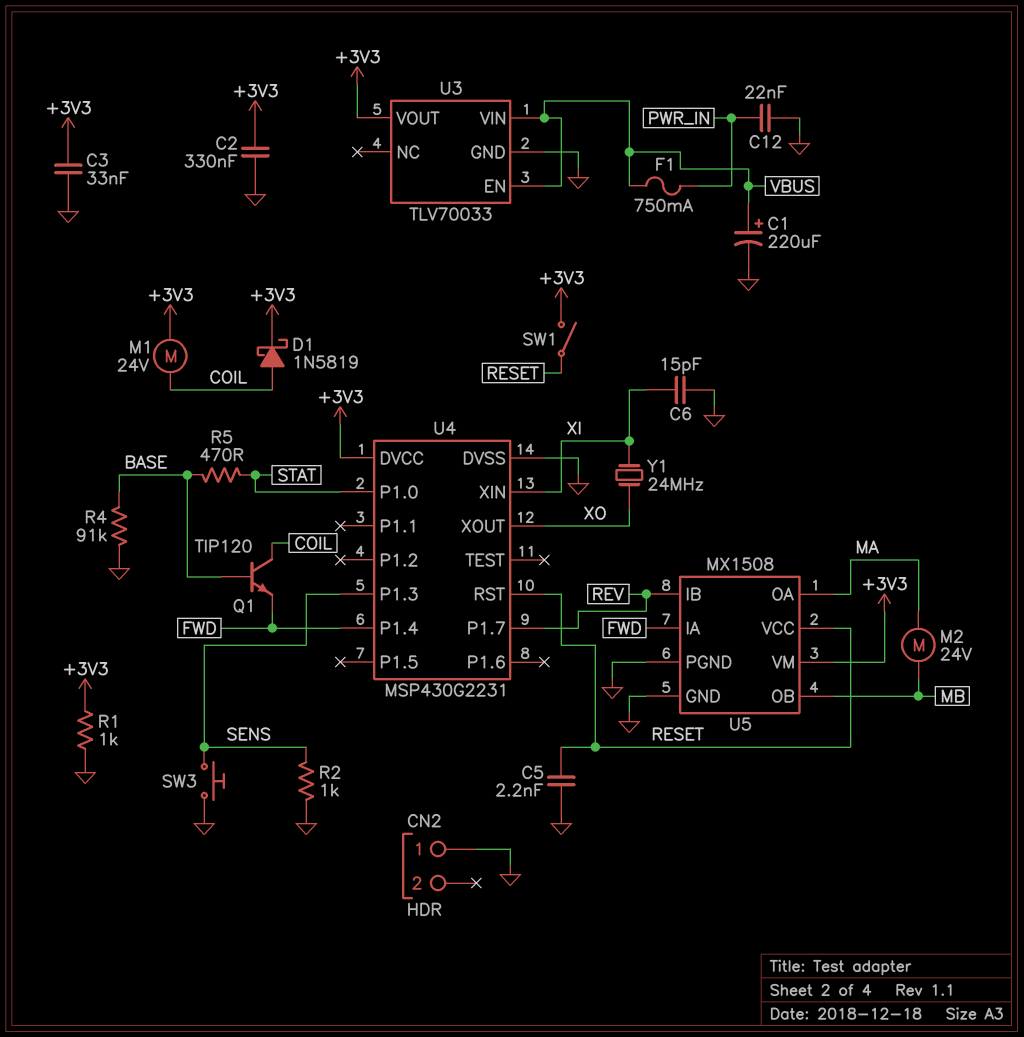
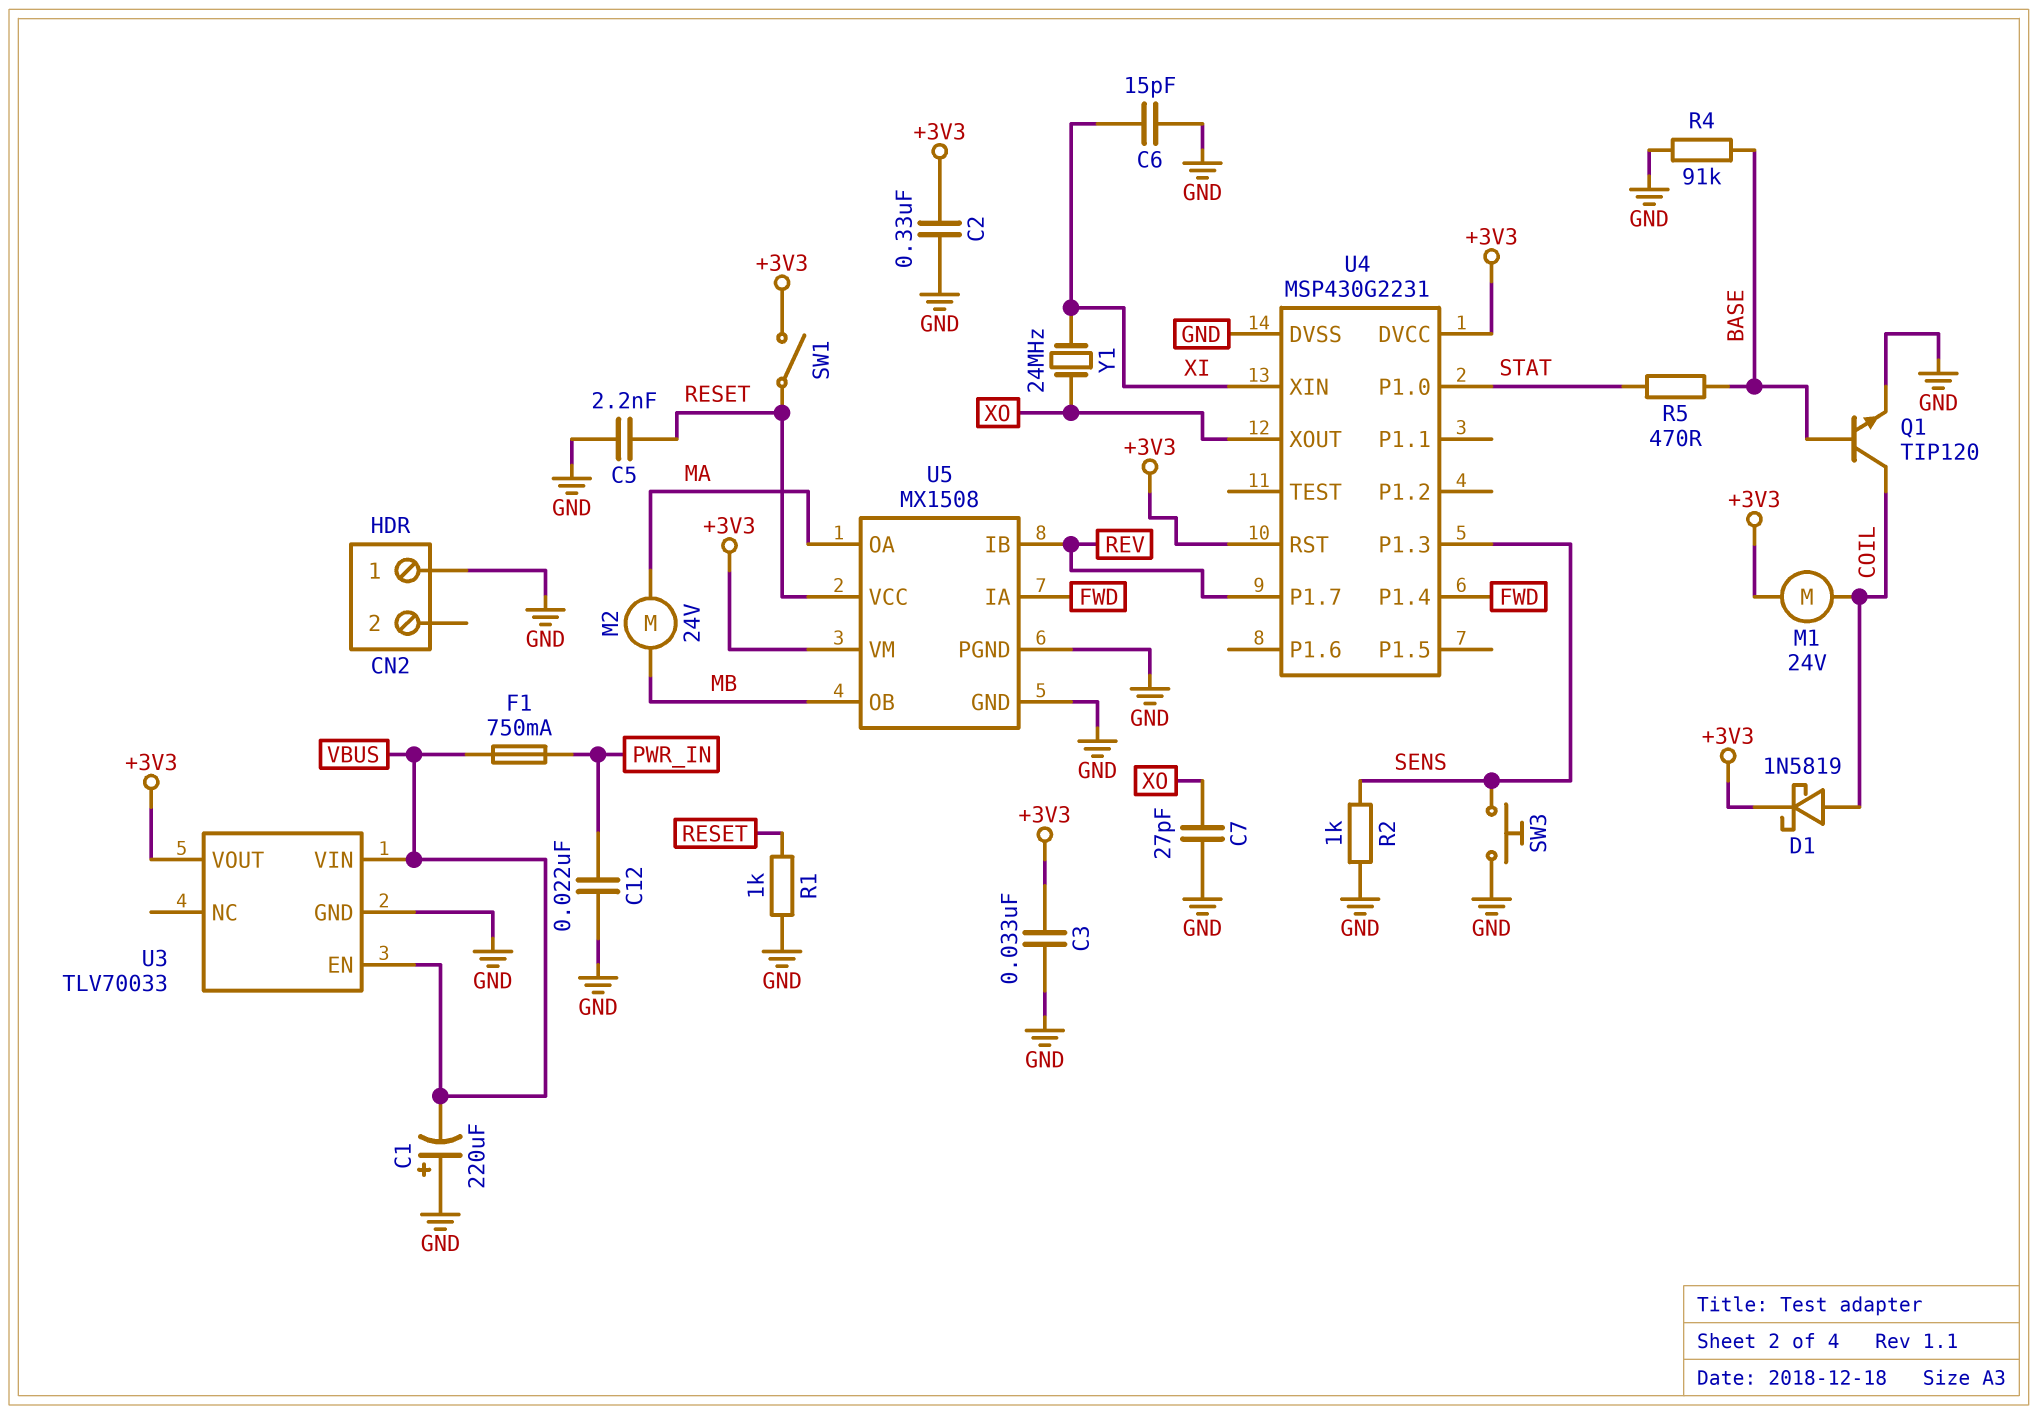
C1: 220uF (plus VBUS, minus GND) -> 220uF (plus GND, minus VBUS)
C7: none -> 27pF (GND, XO)
Q1: NPN TIP120 (B BASE, C COIL, E FWD) -> NPN TIP120 (B BASE, C COIL, E GND)
R1: 1k (+3V3, GND) -> 1k (GND, RESET)
U4 pin RST: RESET -> +3V3

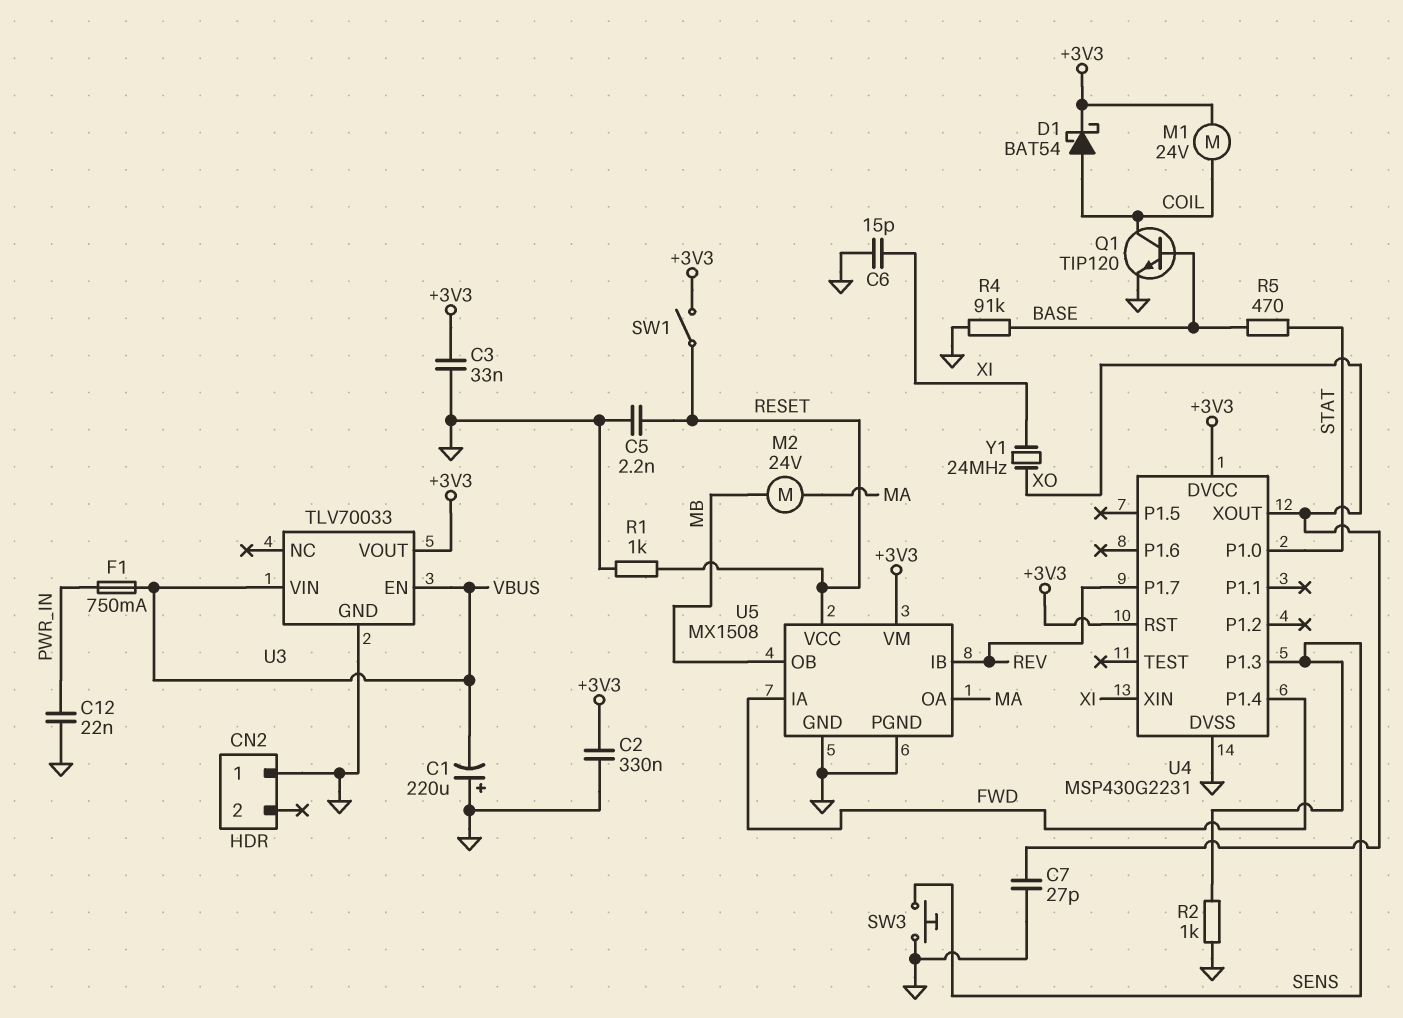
D1: schottky 1N5819 (A COIL, K +3V3) -> schottky BAT54 (A COIL, K +3V3)

